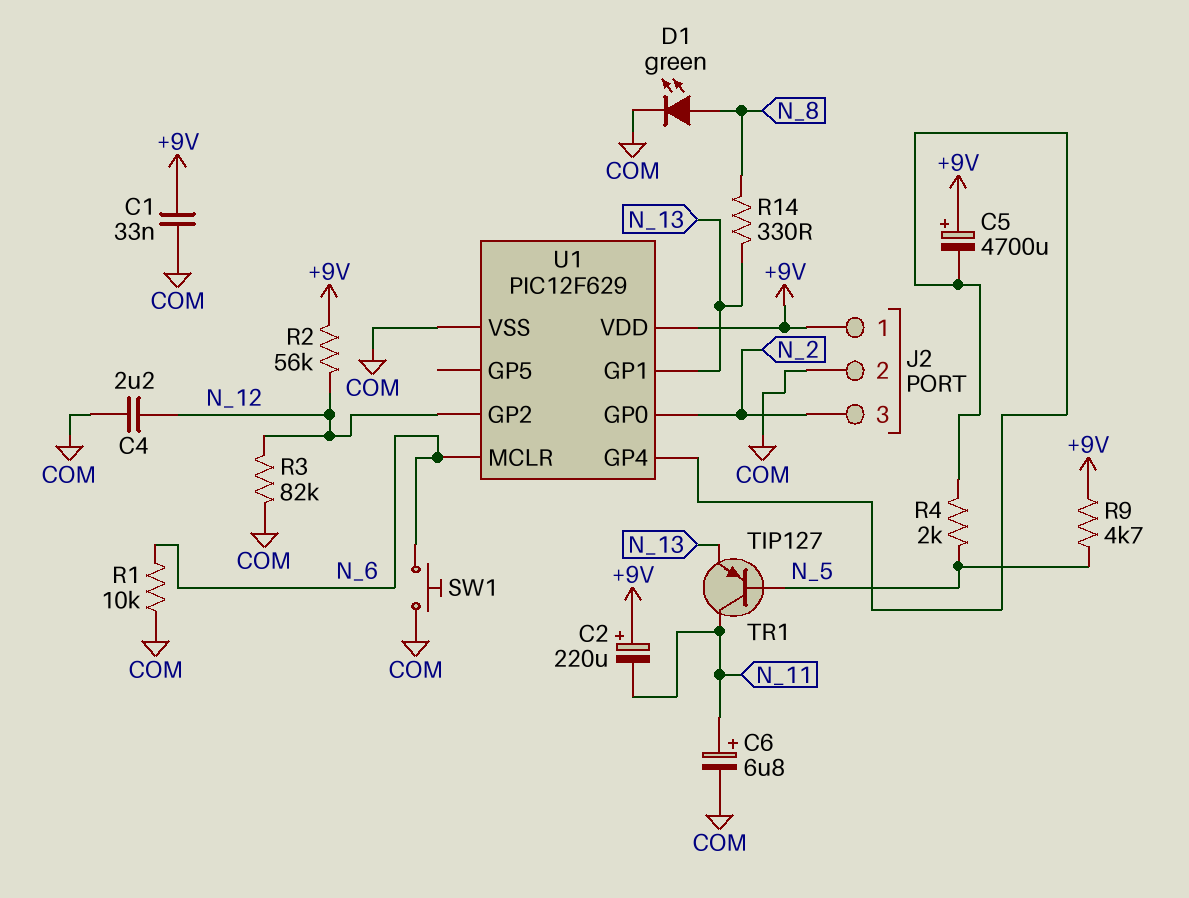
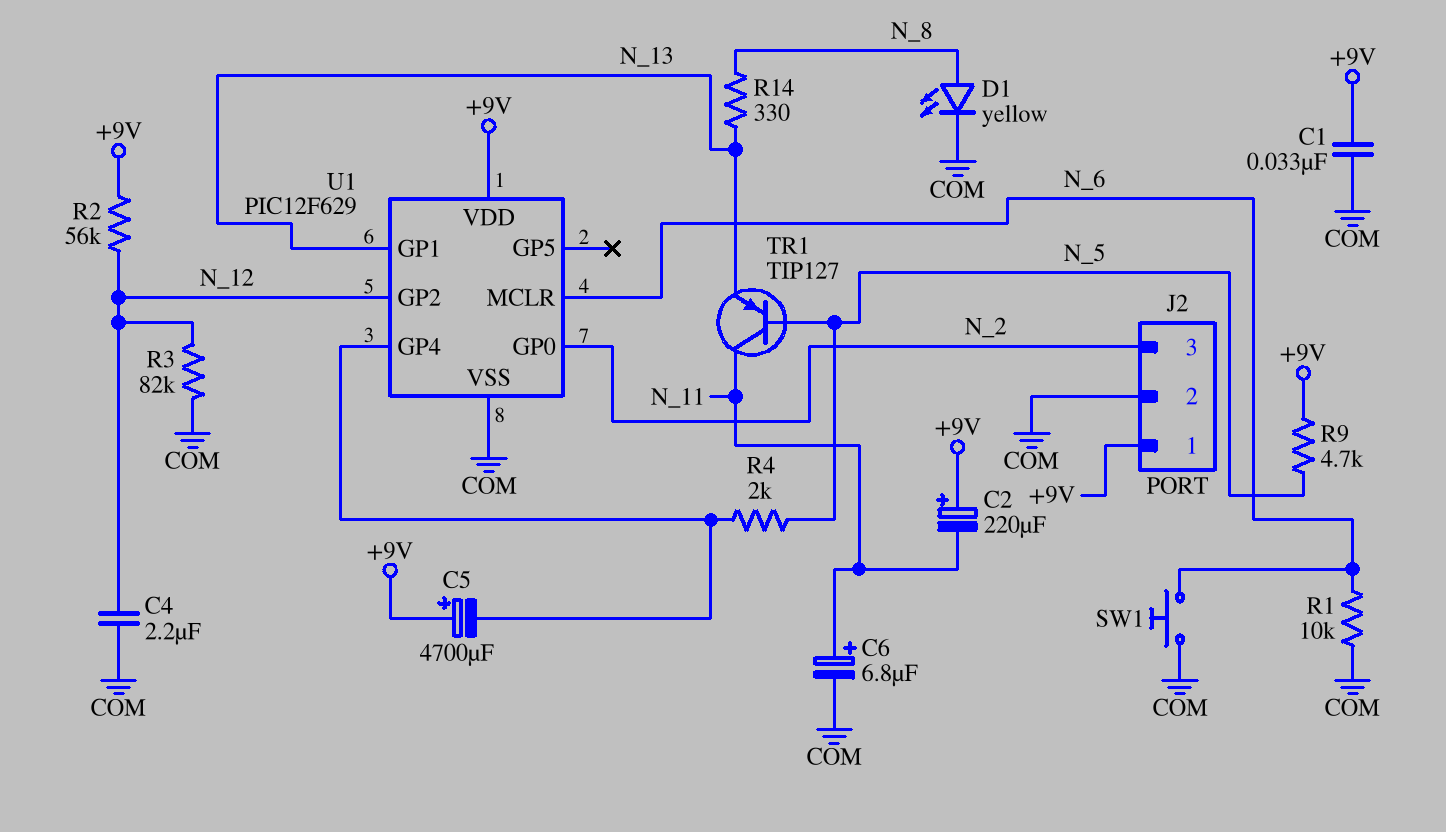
D1: LED green (A N_8, K COM) -> LED yellow (A N_8, K COM)

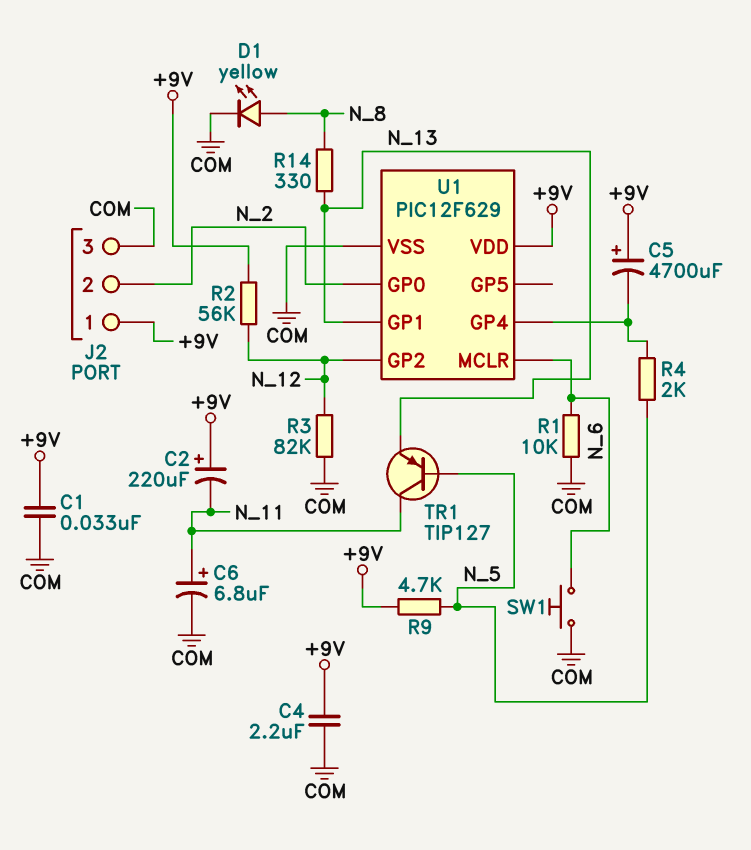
C4: 2.2uF (COM, N_12) -> 2.2uF (+9V, COM)
J2 pin 2: COM -> N_2
J2 pin 3: N_2 -> COM

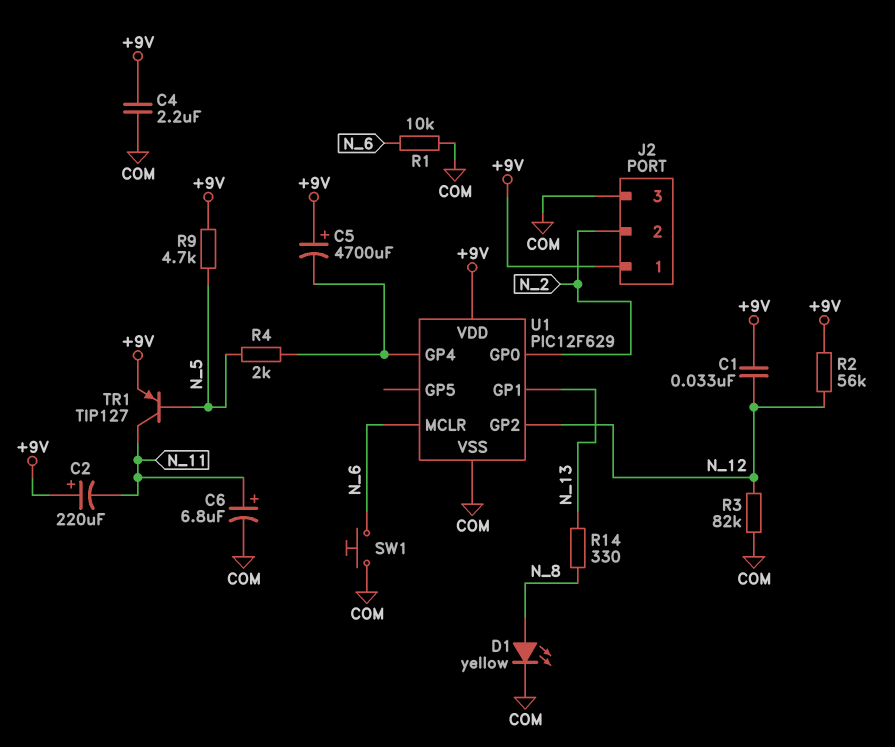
C1: 33nF (+9V, COM) -> 33nF (+9V, N_12)
TR1: PNP TIP127 (B N_5, C N_11, E N_13) -> PNP TIP127 (B N_5, C N_11, E +9V)

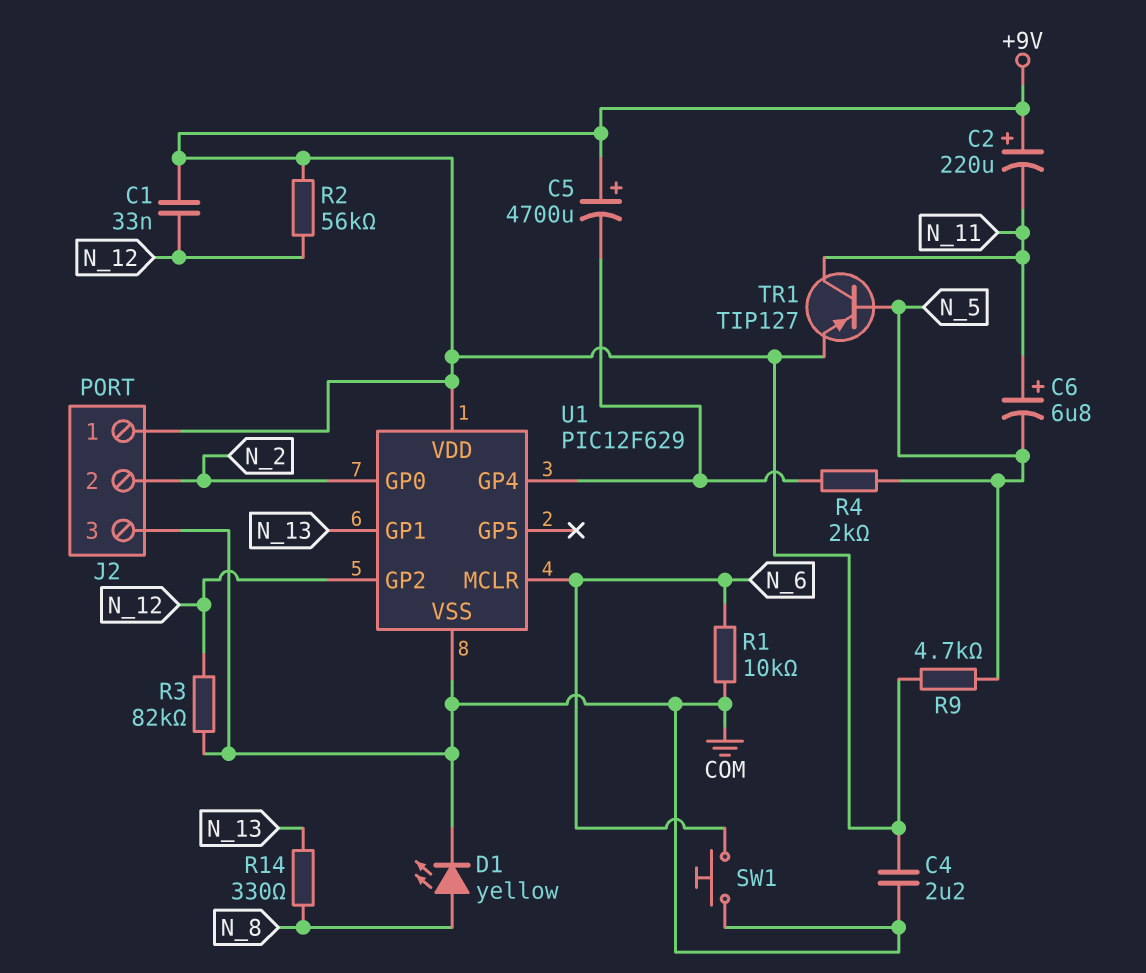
C6: 6.8uF (plus N_11, minus COM) -> 6.8uF (plus N_11, minus N_5)

